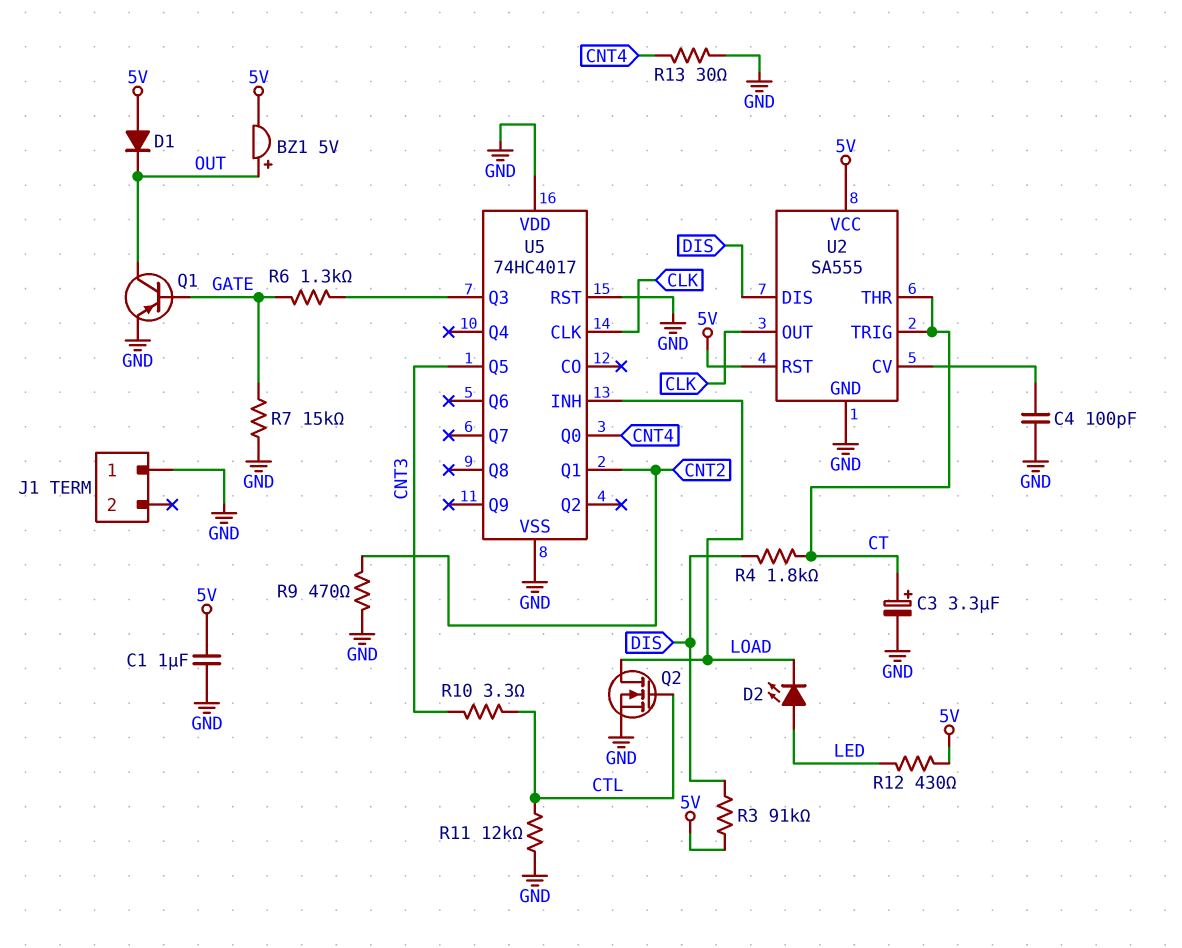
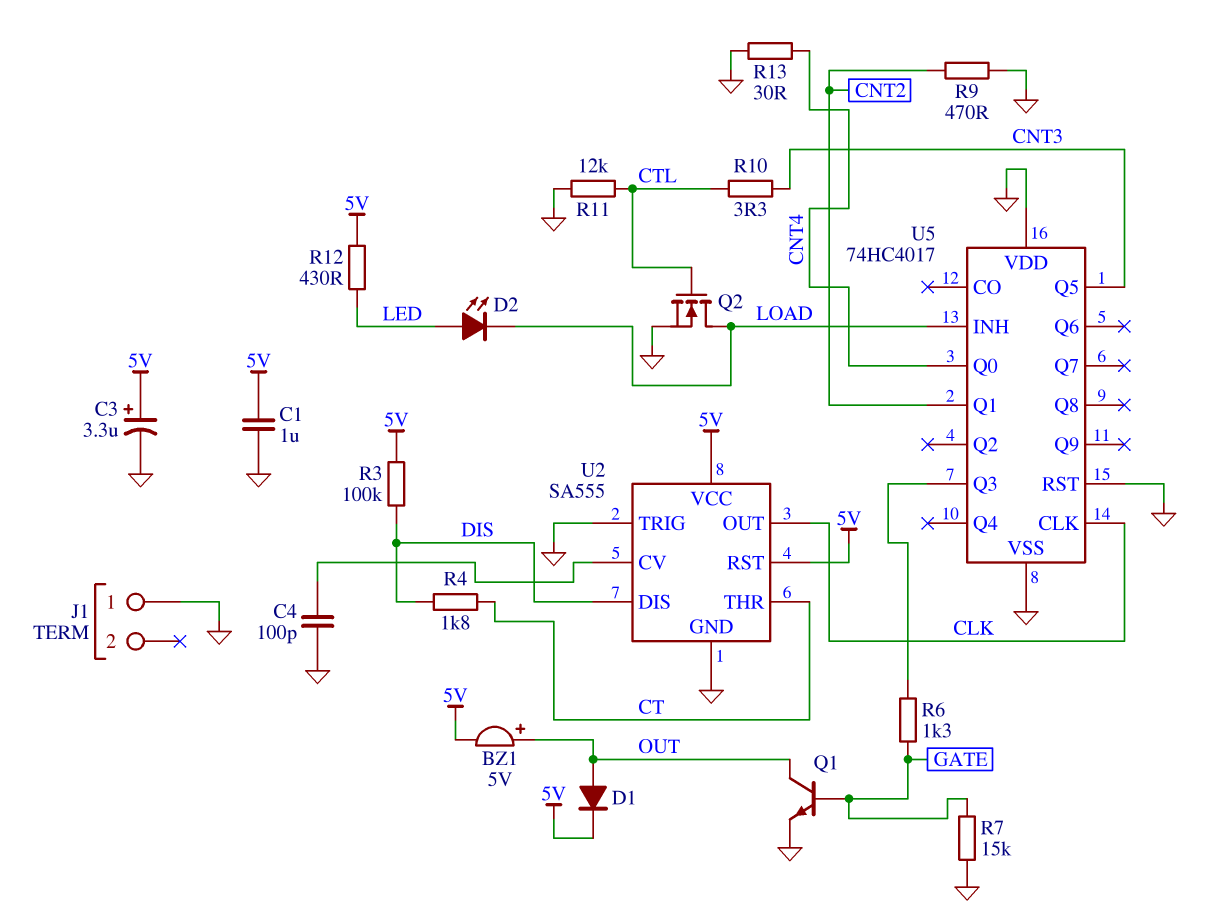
C3: 3.3uF (plus CT, minus GND) -> 3.3uF (plus 5V, minus GND)
D1: diode (A 5V, K OUT) -> diode (A OUT, K 5V)
Q1: PNP (B GATE, C OUT, E GND) -> NPN (B GATE, C OUT, E GND)
R3: 91k (5V, DIS) -> 100k (5V, DIS)
U2 pin TRIG: CT -> GND

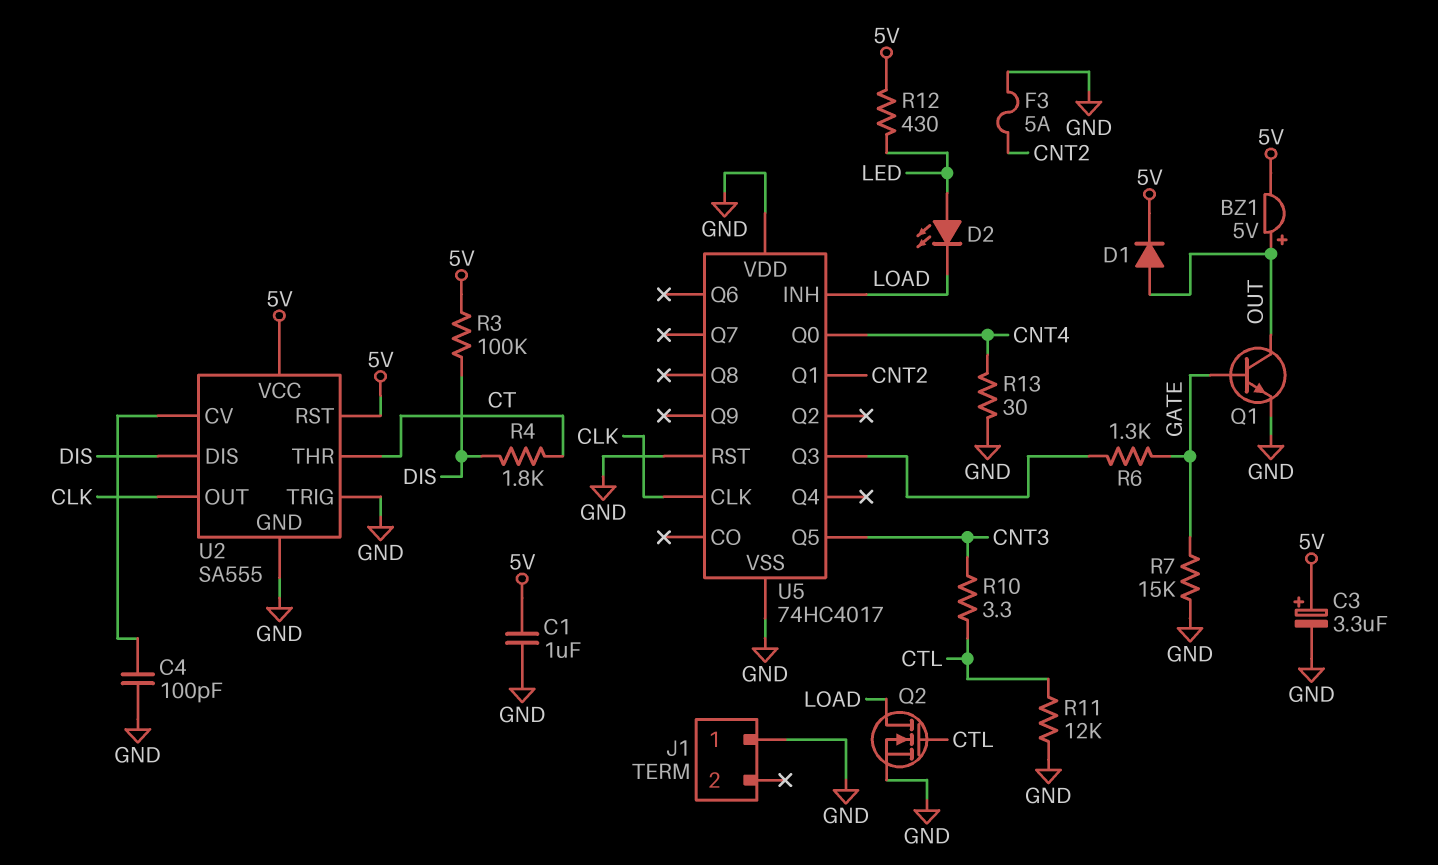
F3: none -> 5A (CNT2, GND)
R9: 470 (CNT2, GND) -> none

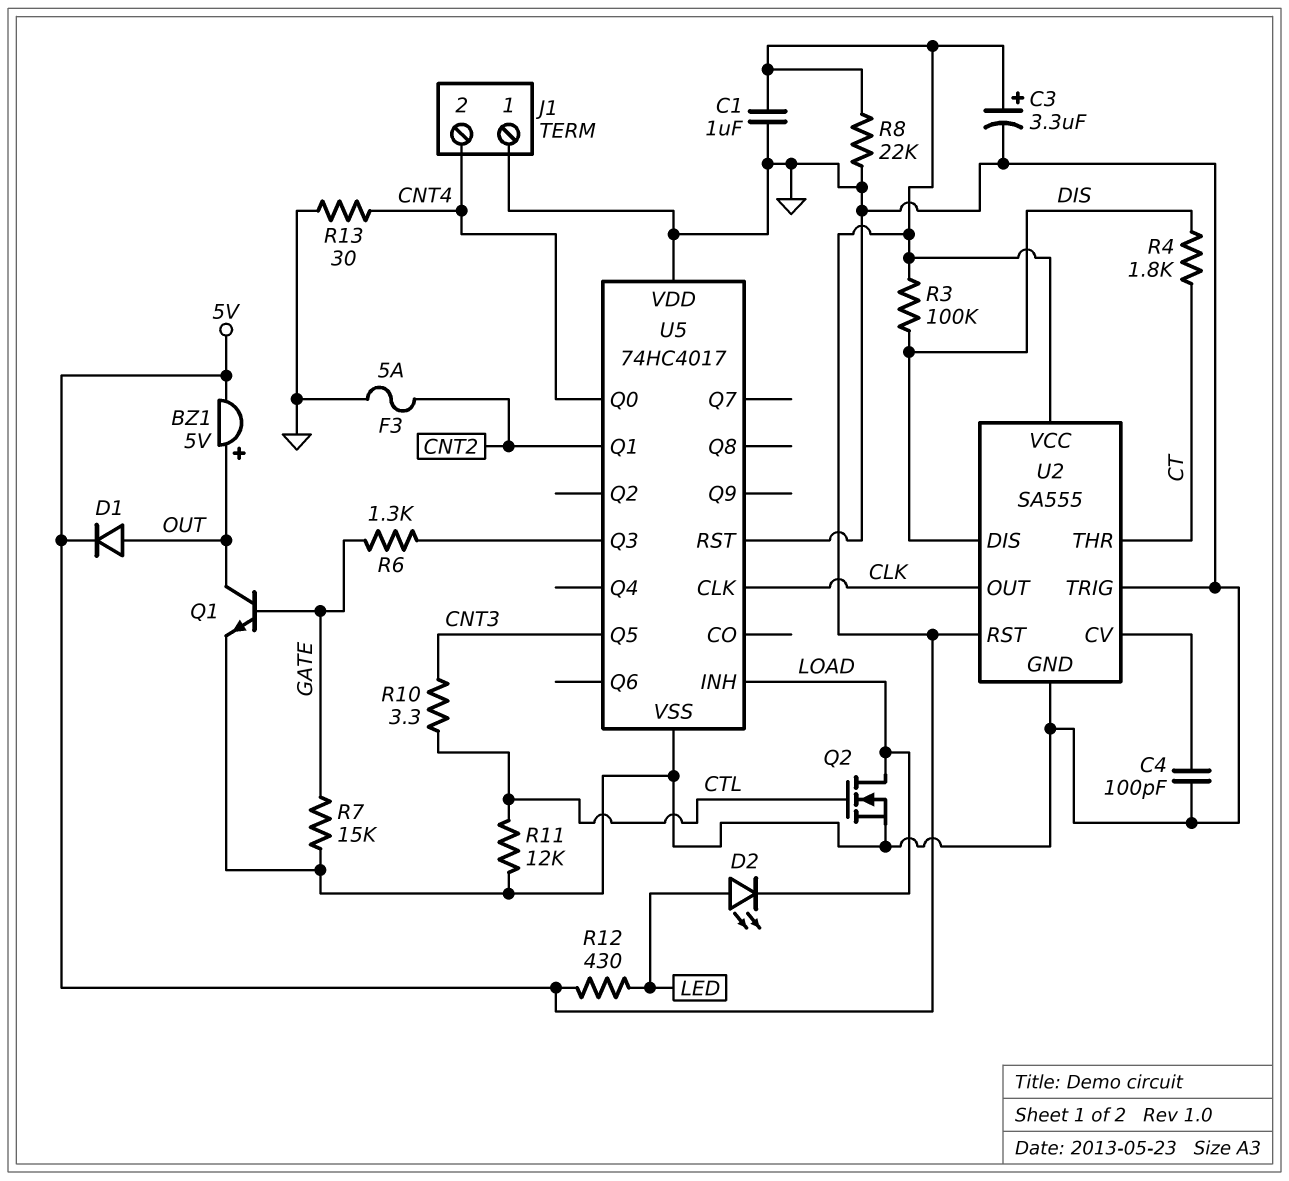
J1 pin 2: none -> CNT4
R8: none -> 22k (5V, GND)

